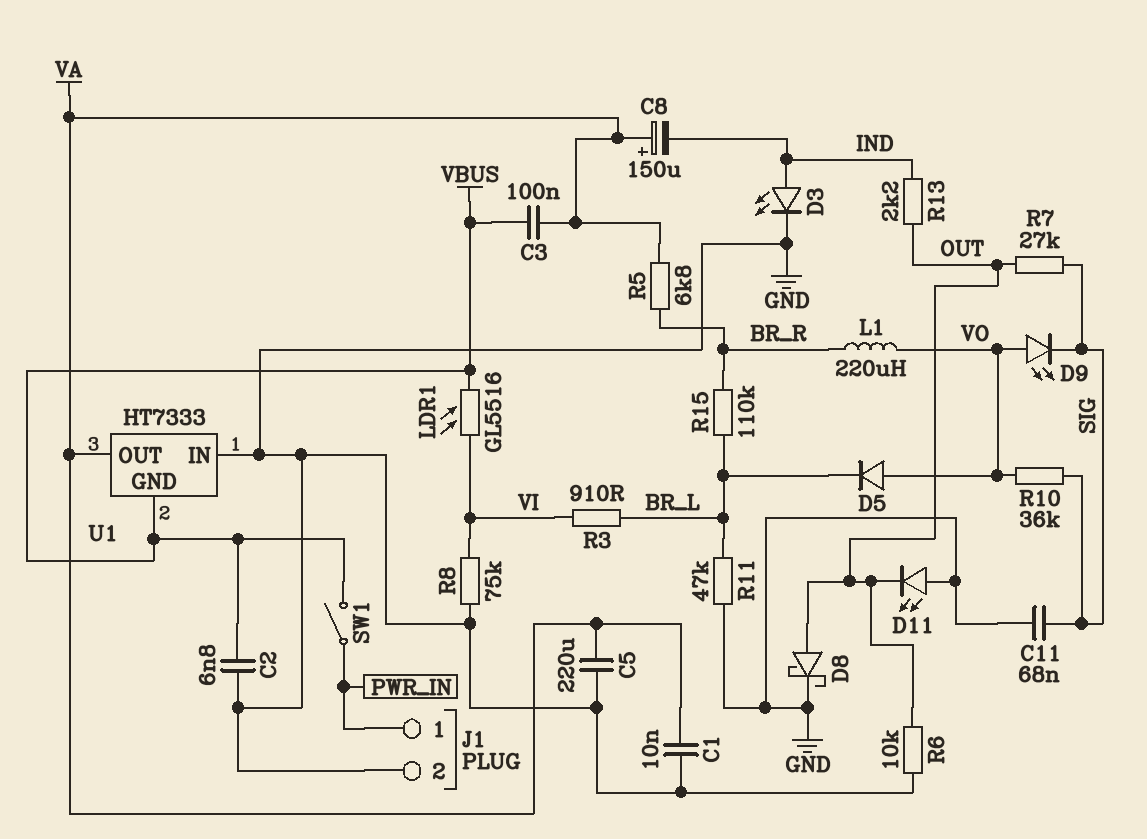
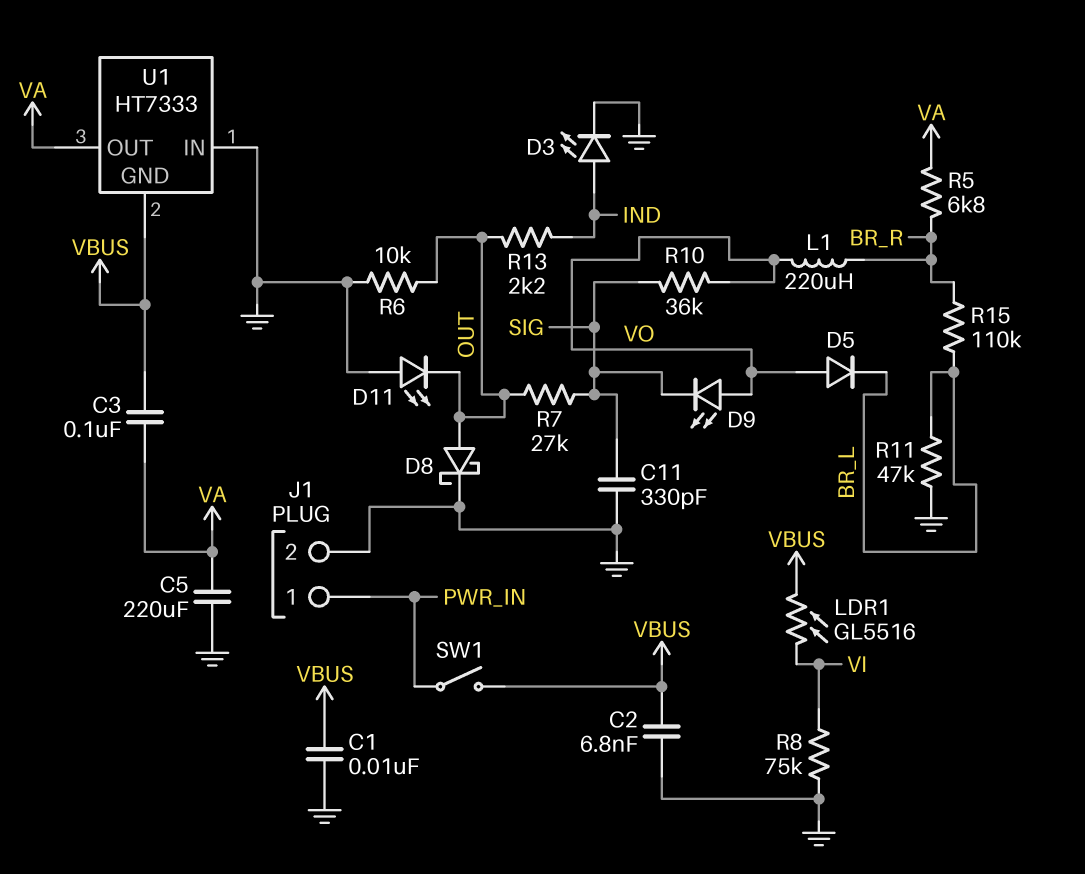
C1: 10nF (GND, VA) -> 10nF (GND, VBUS)
C8: 150uF (plus VA, minus IND) -> none
C11: 68nF (GND, SIG) -> 330pF (GND, SIG)
R3: 910 (BR_L, VI) -> none

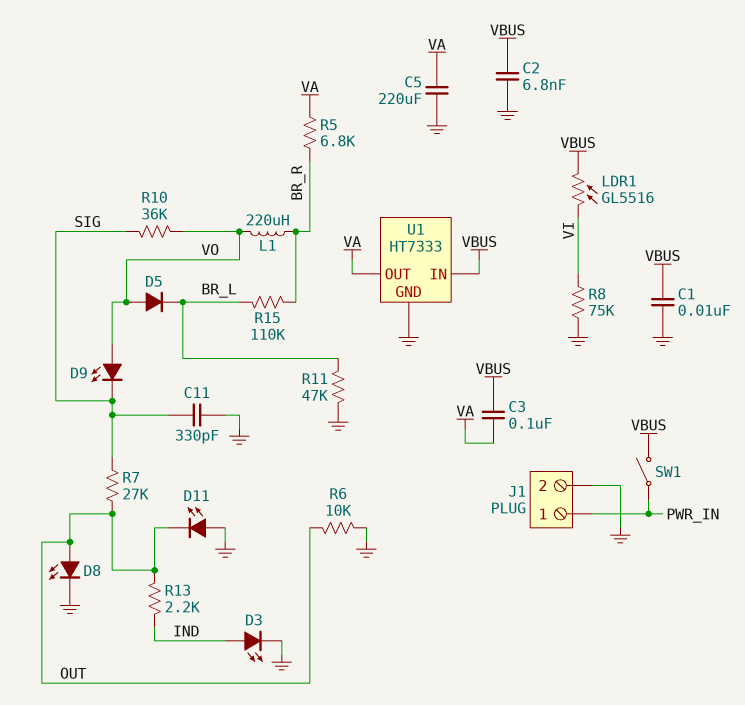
D8: schottky (A OUT, K GND) -> LED (A OUT, K GND)
U1 pin GND: VBUS -> GND
U1 pin IN: GND -> VBUS

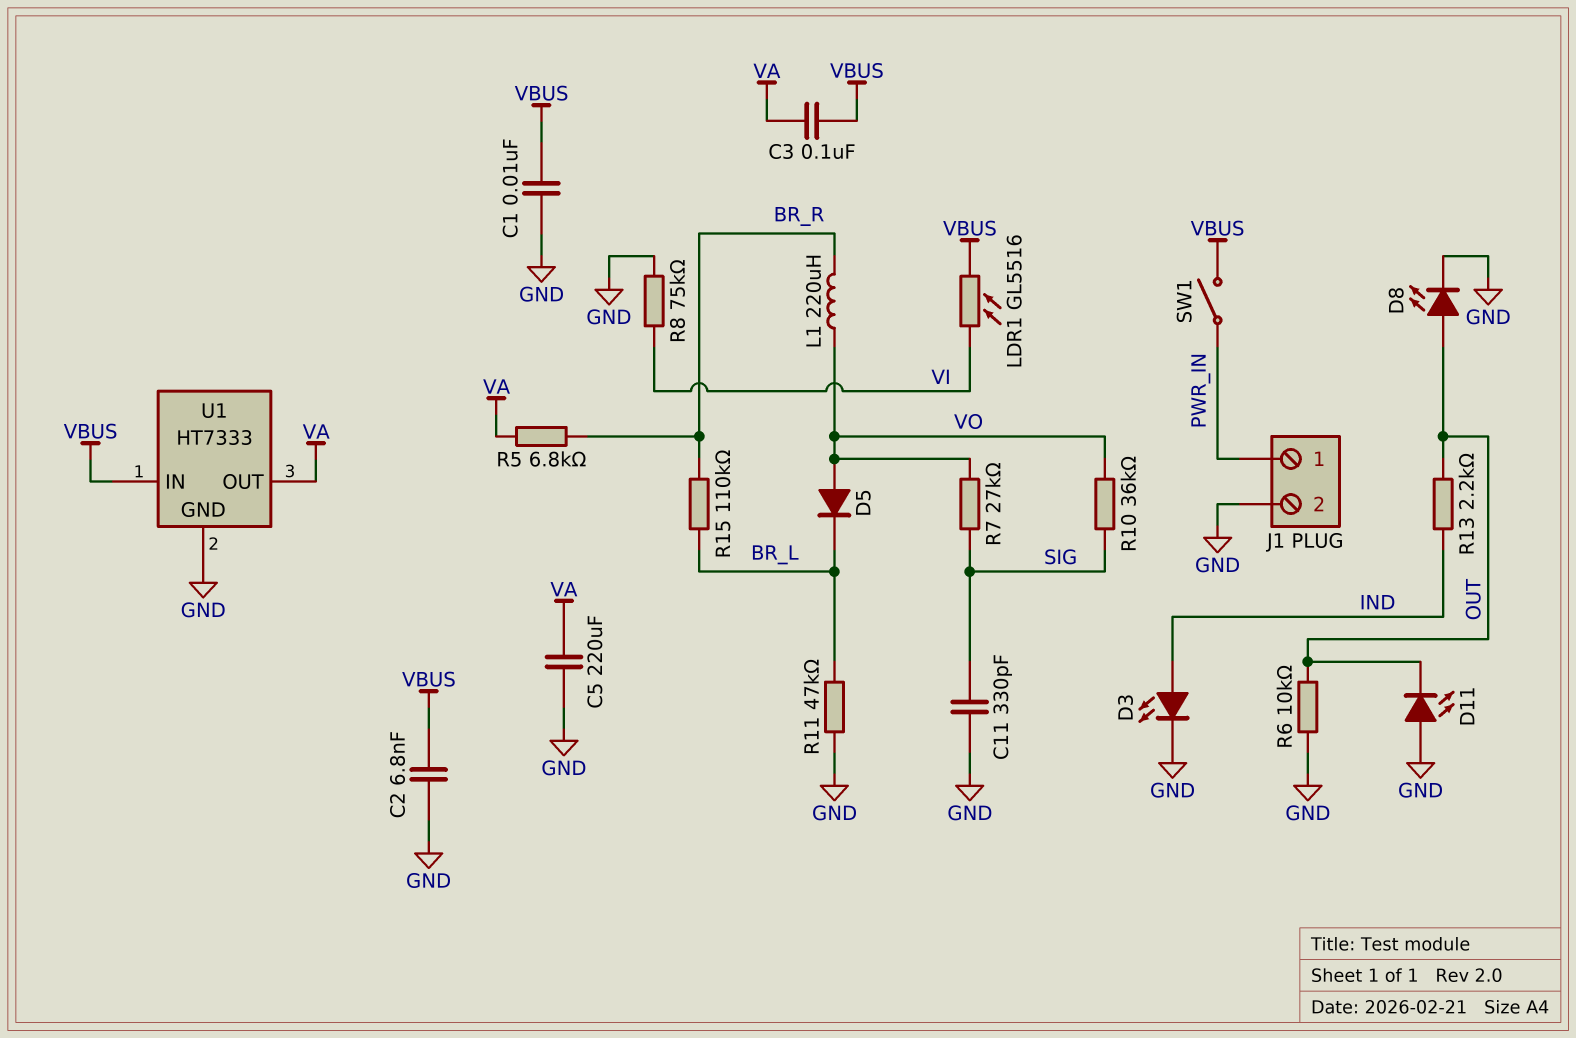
D9: LED (A VO, K SIG) -> none
R7: 27k (OUT, SIG) -> 27k (SIG, VO)

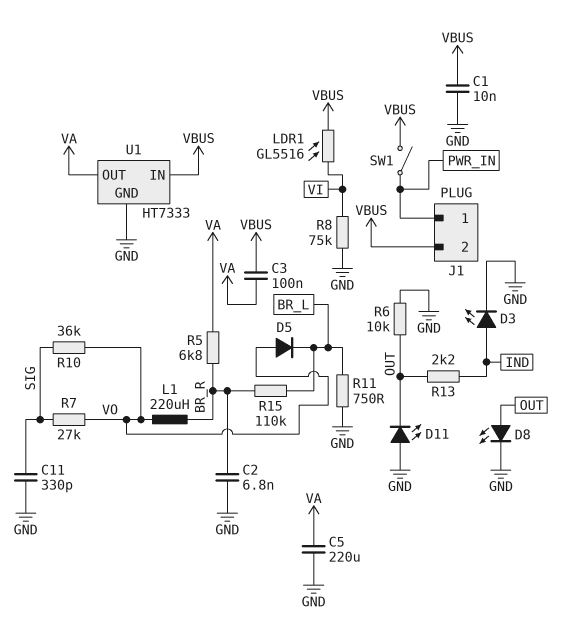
C2: 6.8nF (GND, VBUS) -> 6.8nF (BR_R, GND)
J1 pin 2: GND -> VBUS
R11: 47k (BR_L, GND) -> 750 (BR_L, GND)

